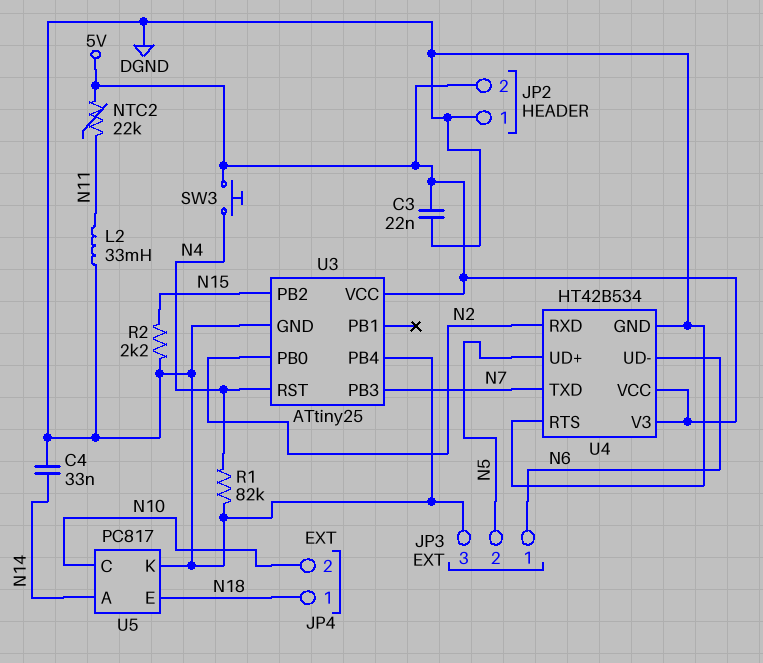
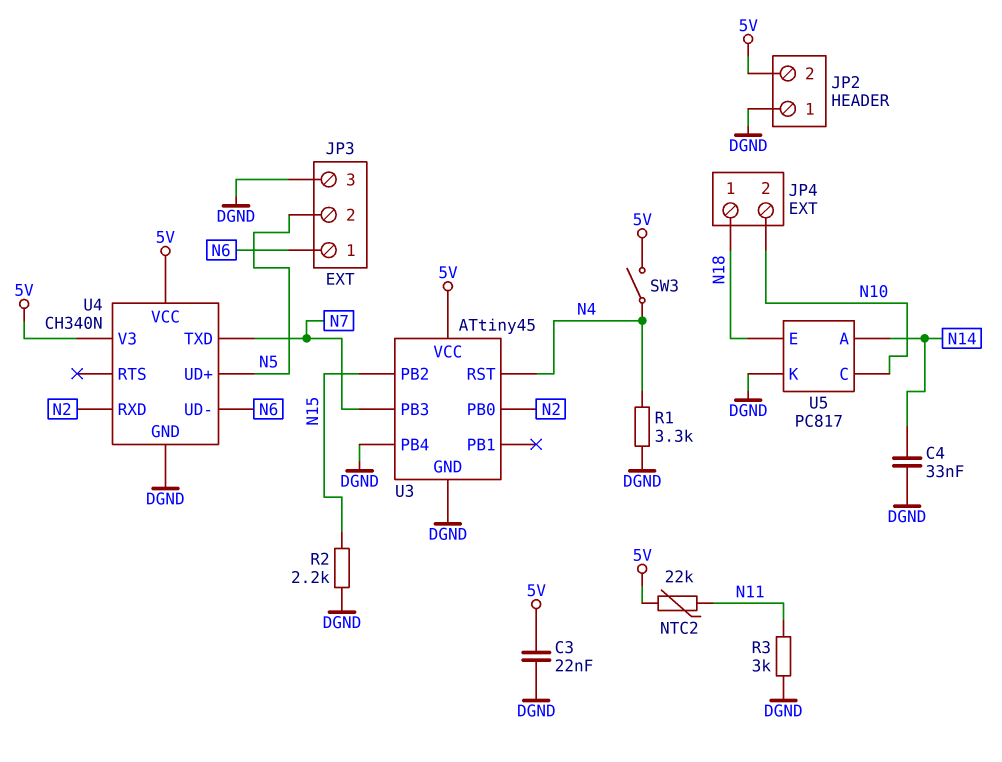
L2: 33mH (DGND, N11) -> none
R1: 82k (DGND, N4) -> 3.3k (DGND, N4)
R3: none -> 3k (DGND, N11)
SW3: button (5V, N4) -> switch (5V, N4)
U3: ATtiny25 -> ATtiny45
U4: HT42B534 -> CH340N
U4 pin RTS: DGND -> none

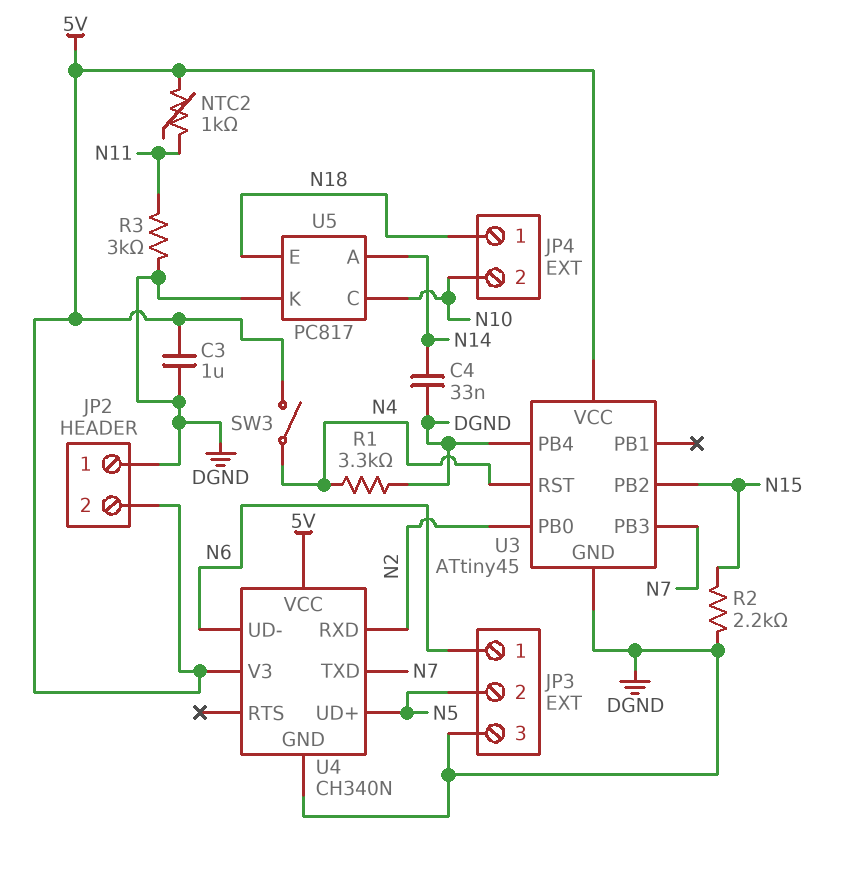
C3: 22nF (5V, DGND) -> 1uF (5V, DGND)
NTC2: 22k (5V, N11) -> 1k (5V, N11)

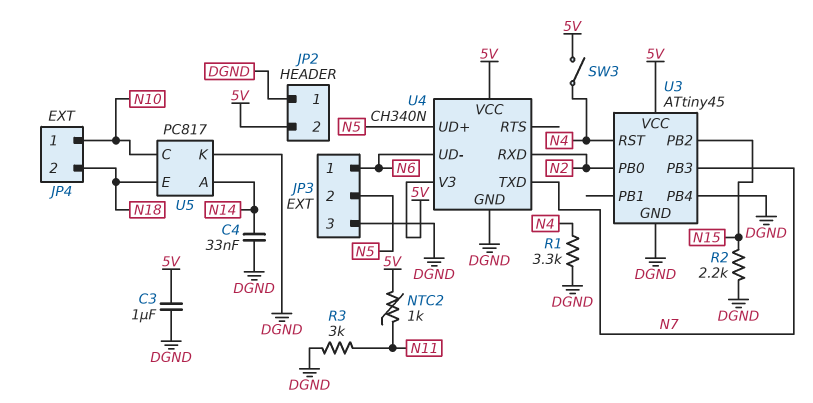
JP4 pin 1: N18 -> N10
JP4 pin 2: N10 -> N18

